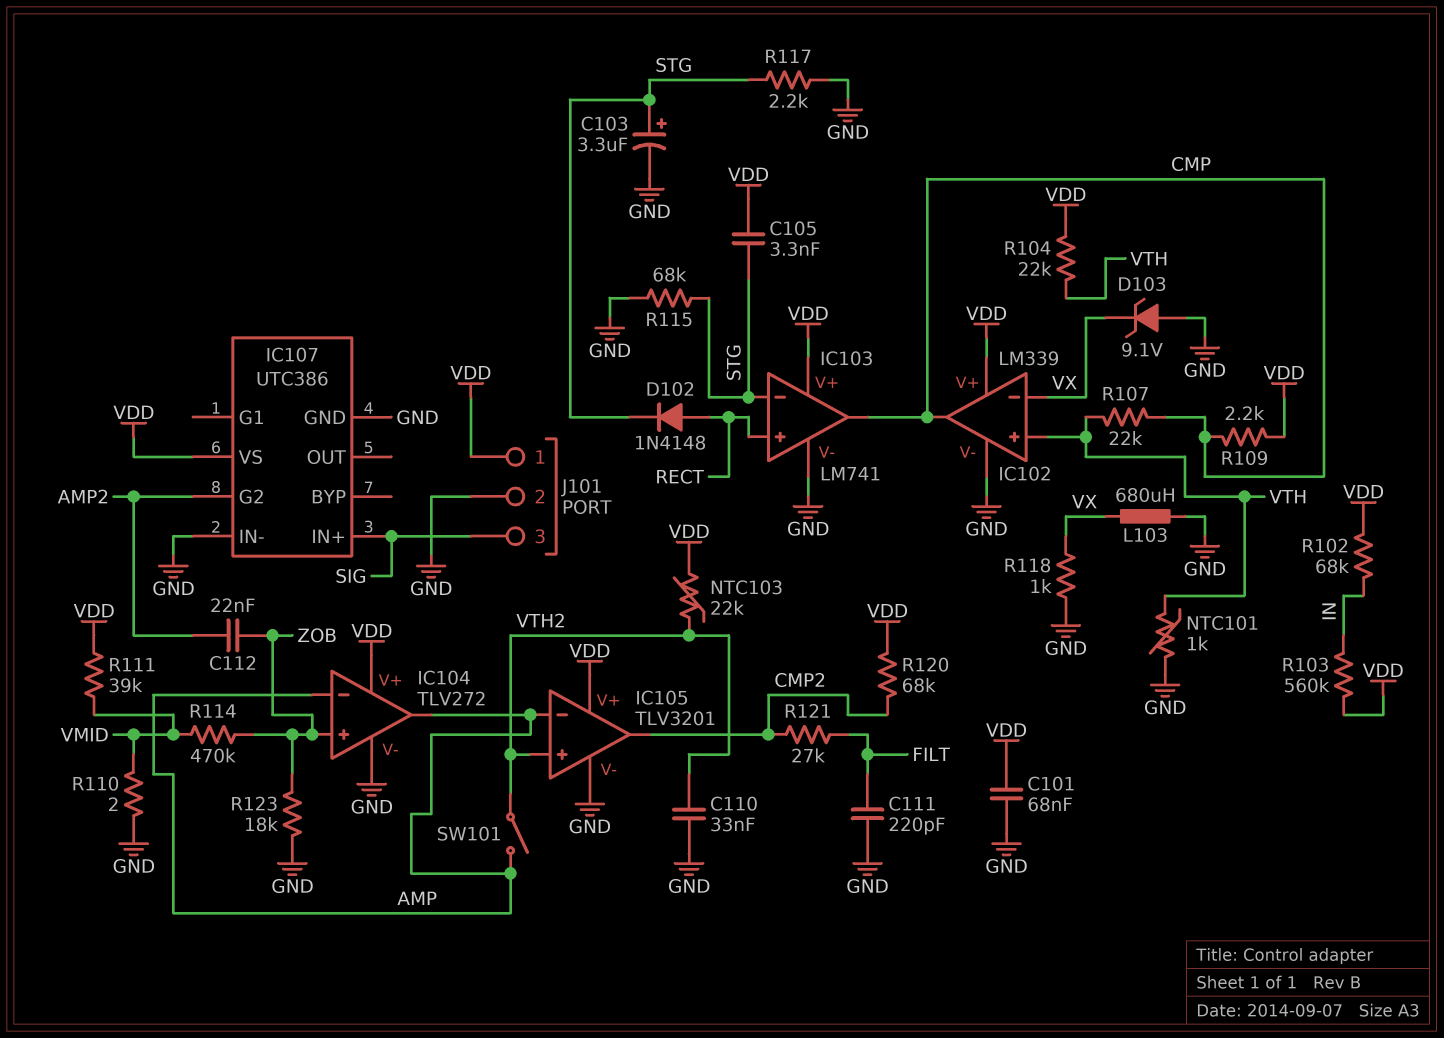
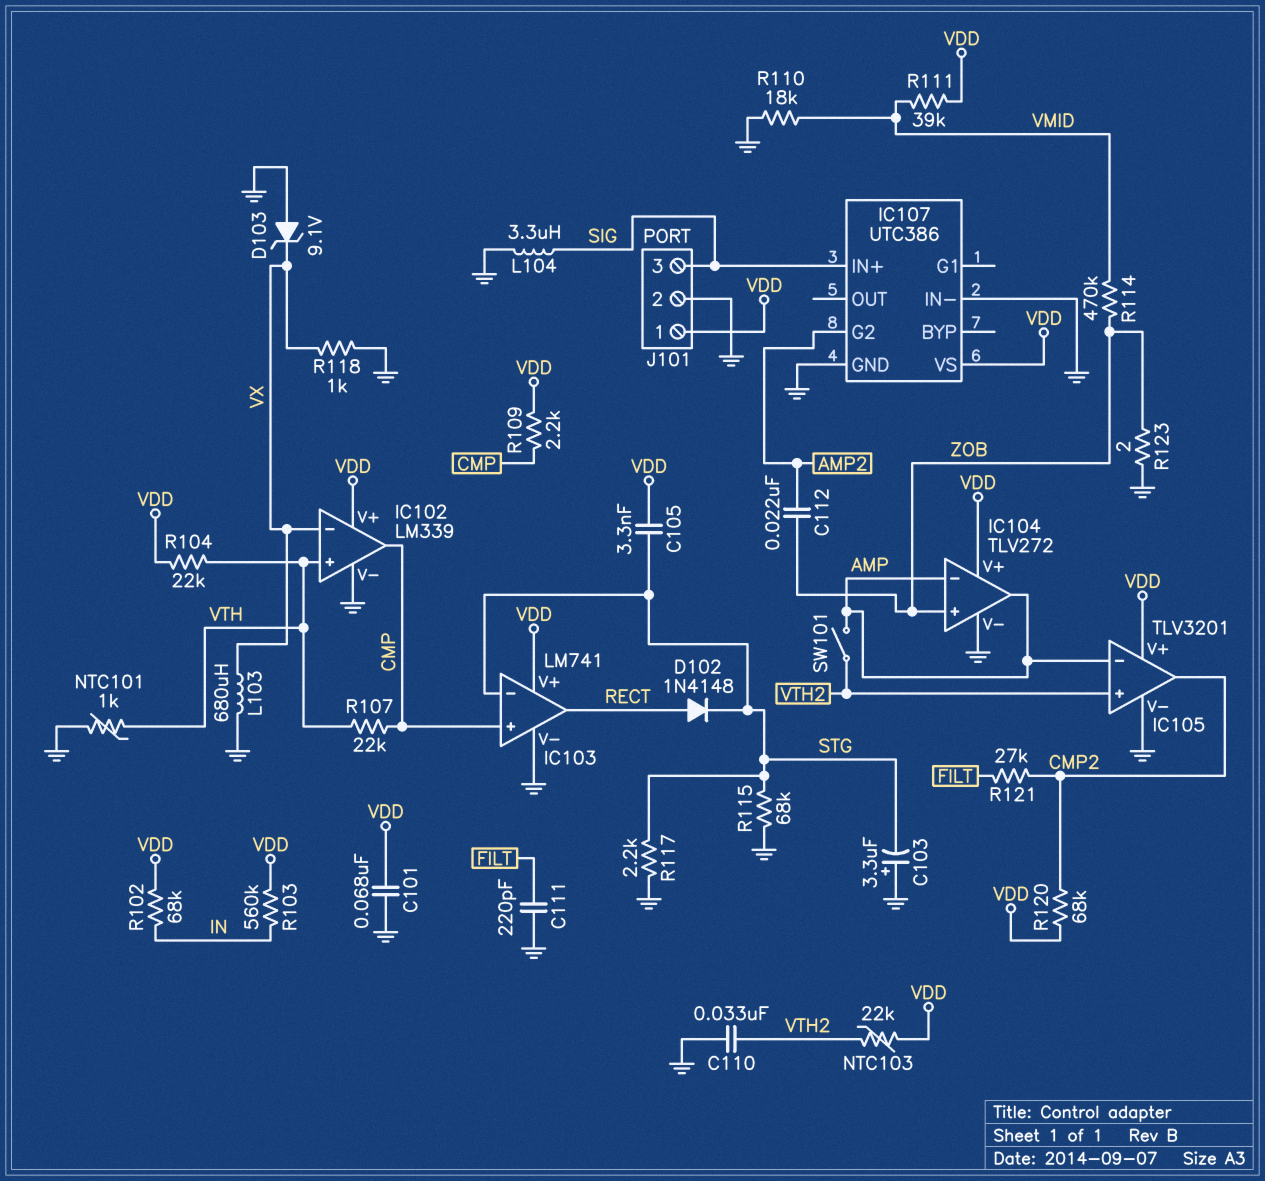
C103: 3.3uF (plus STG, minus GND) -> 3.3uF (plus GND, minus STG)
IC103 pin in+: RECT -> CMP
IC103 pin out: CMP -> RECT
L104: none -> 3.3uH (GND, SIG)
R110: 2 (GND, VMID) -> 18k (GND, VMID)
R123: 18k (GND, ZOB) -> 2 (GND, ZOB)

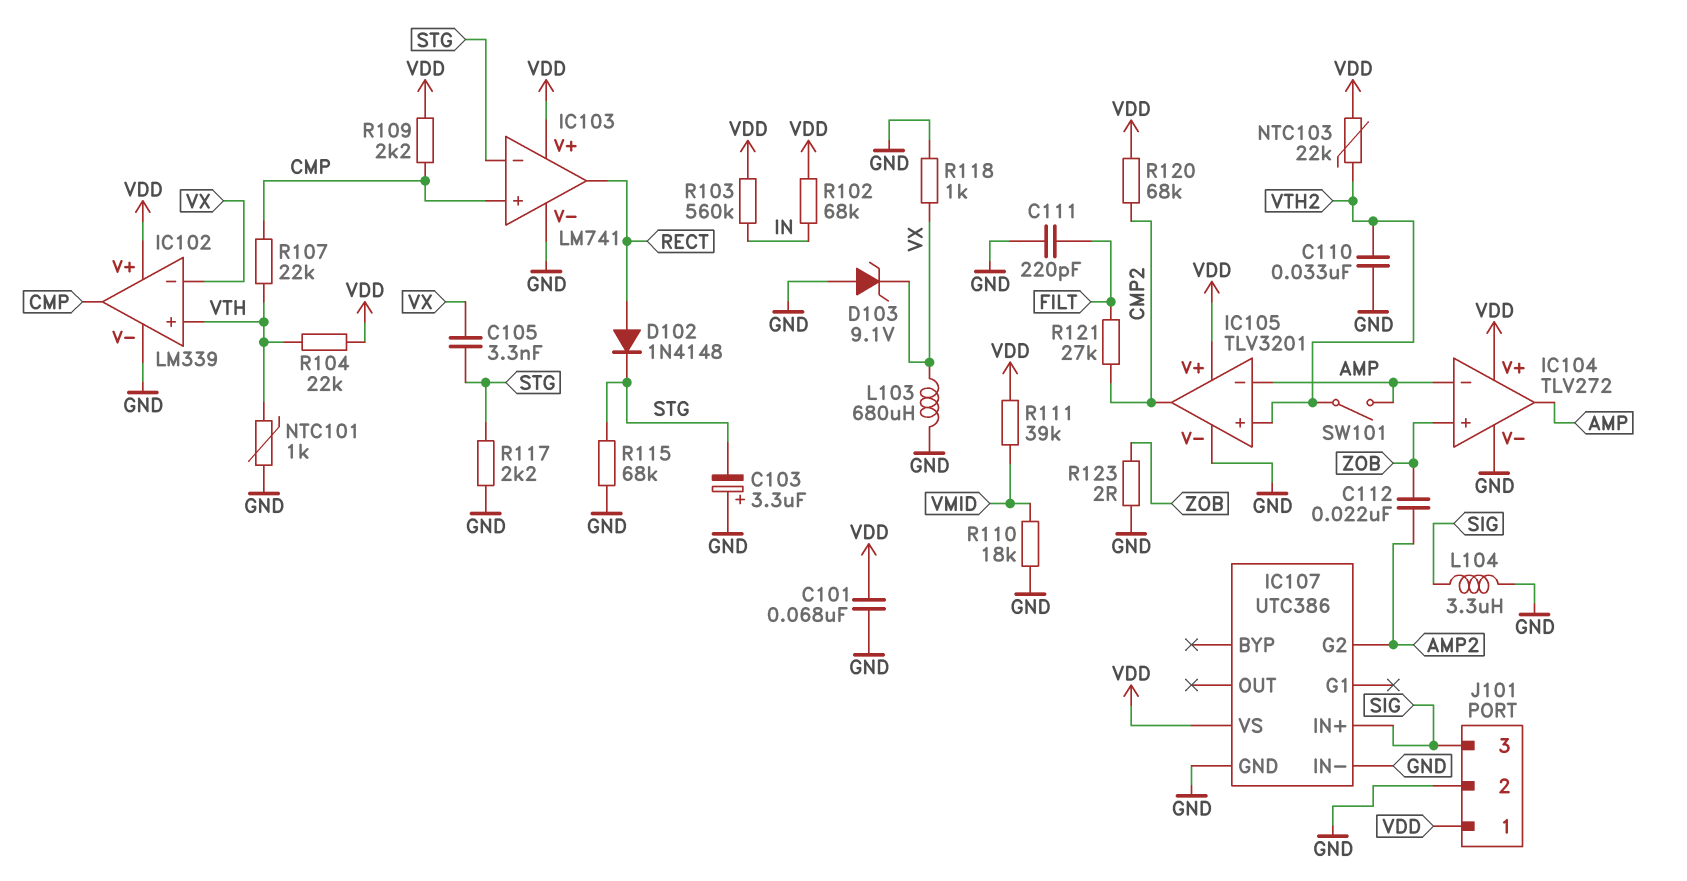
C105: 3.3nF (STG, VDD) -> 3.3nF (STG, VX)
R114: 470k (VMID, ZOB) -> none

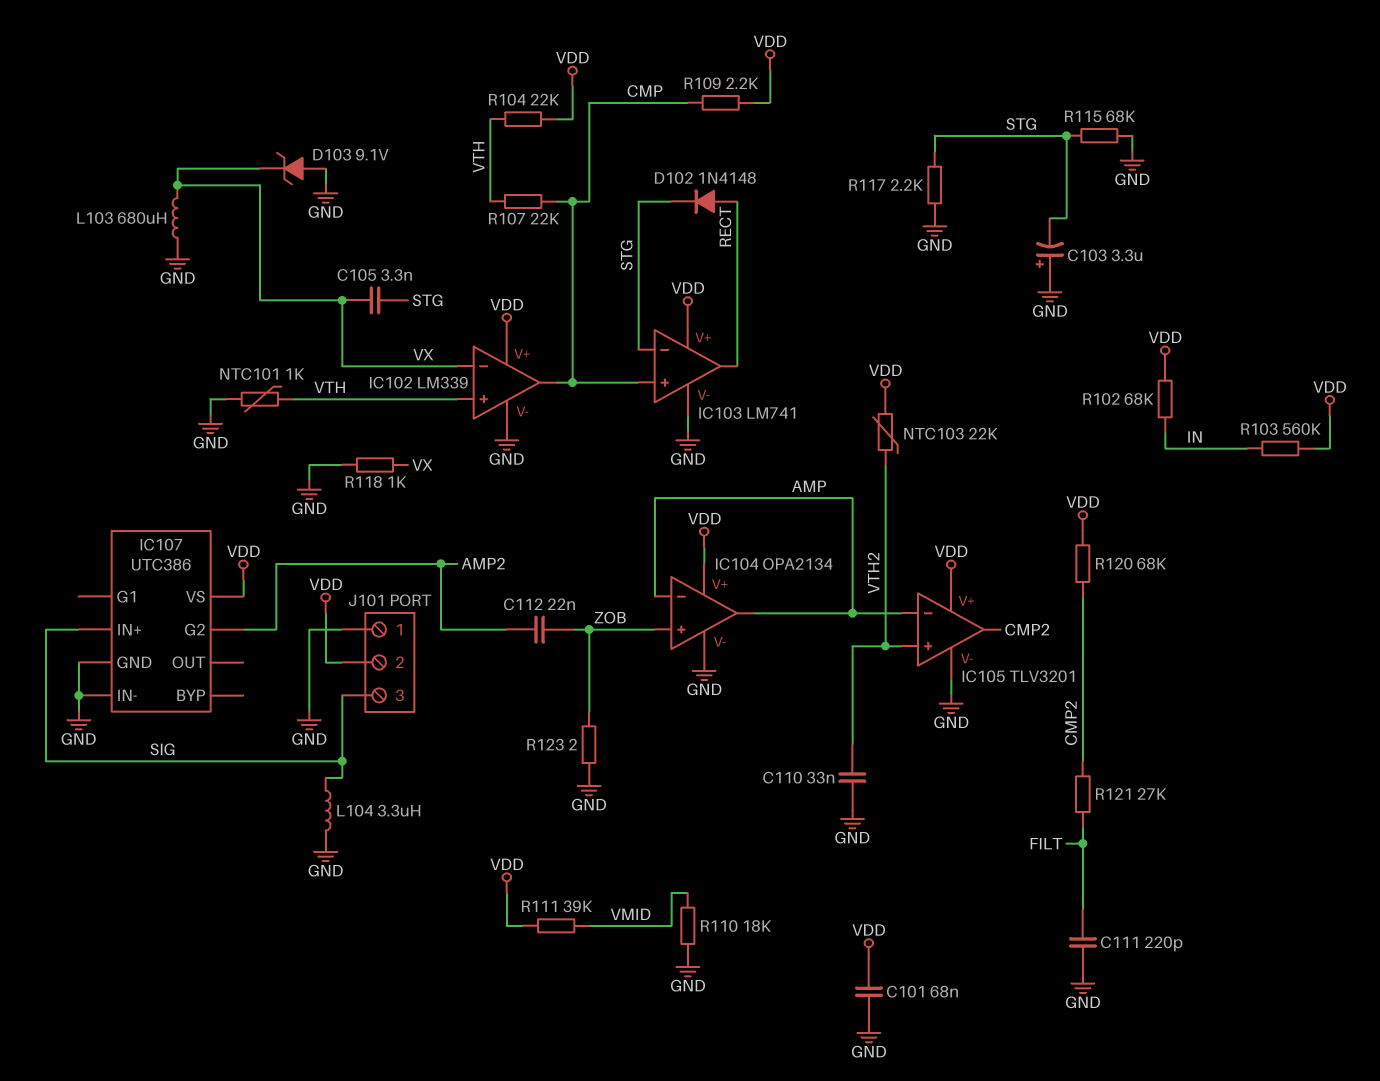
IC104: TLV272 -> OPA2134
J101 pin 1: VDD -> GND
J101 pin 2: GND -> VDD
SW101: switch (AMP, VTH2) -> none

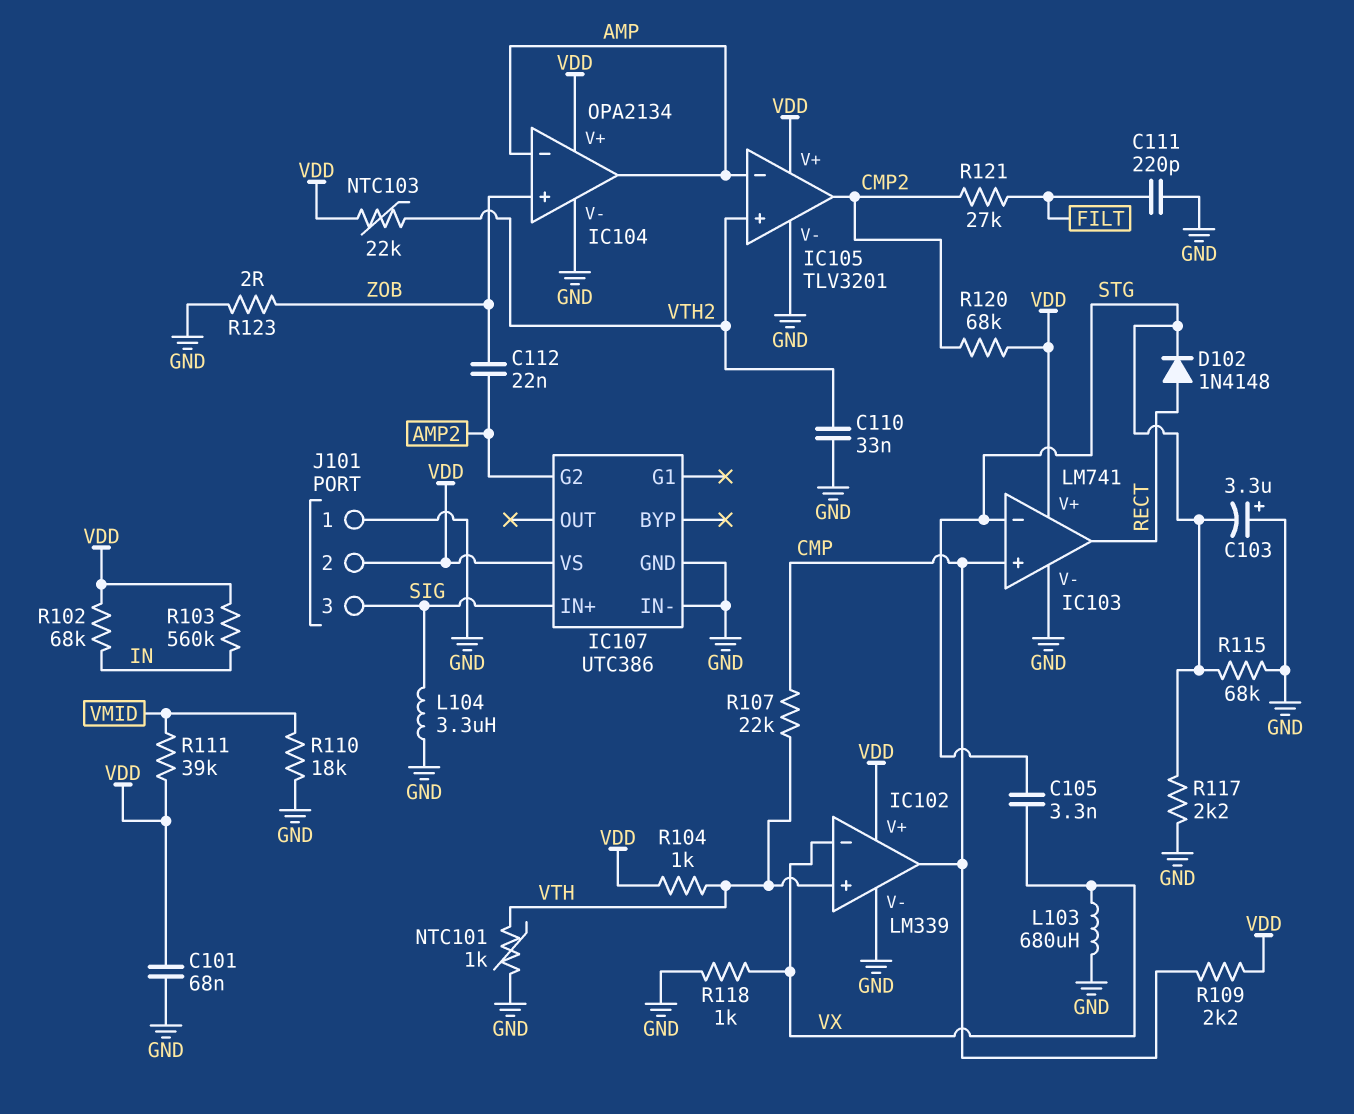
D103: zener 9.1V (A GND, K VX) -> none
R104: 22k (VDD, VTH) -> 1k (VDD, VTH)

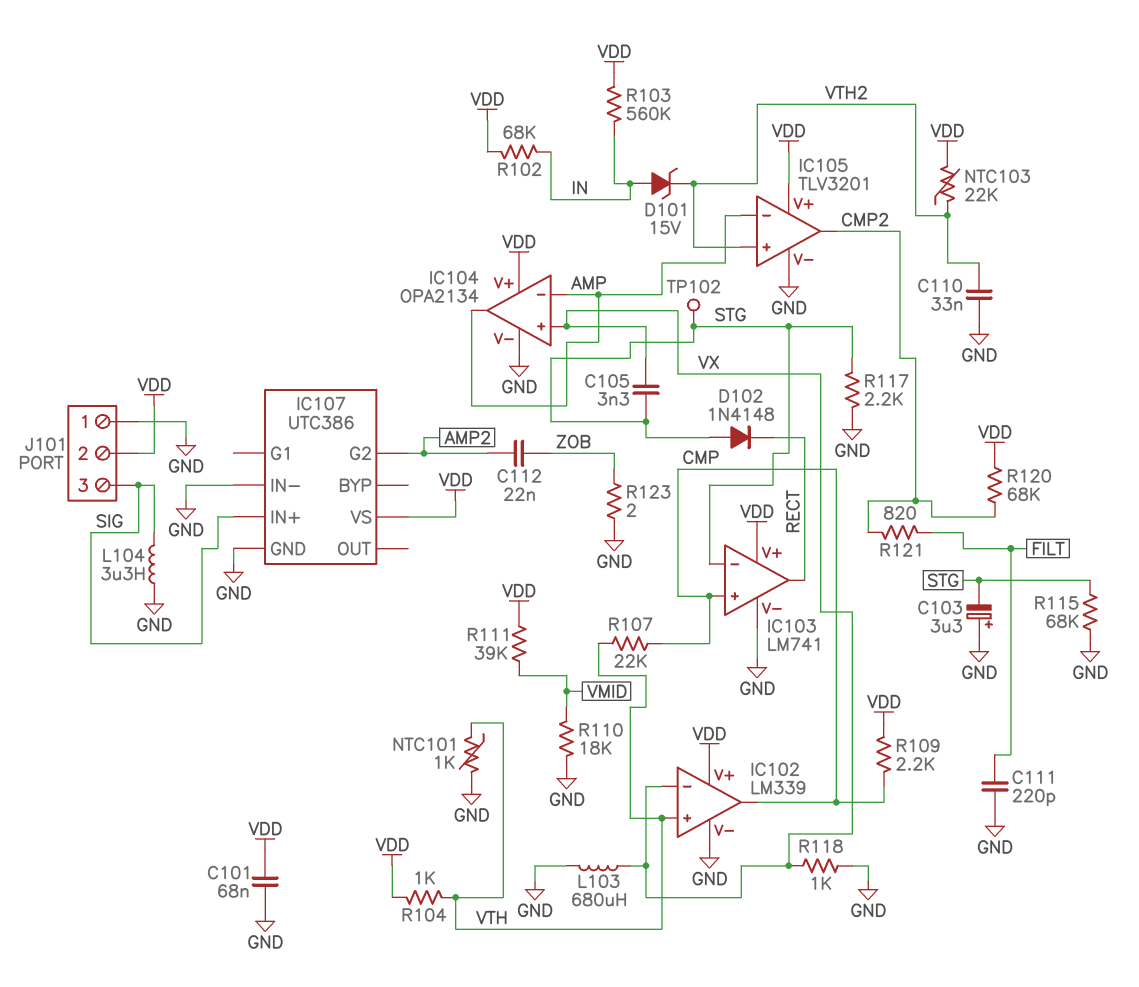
D101: none -> zener 15V (A IN, K VTH2)
D102: diode 1N4148 (A RECT, K STG) -> diode 1N4148 (A STG, K RECT)
IC104 pin in+: ZOB -> VX
R121: 27k (CMP2, FILT) -> 820 (CMP2, FILT)
TP102: none -> test point (STG)

